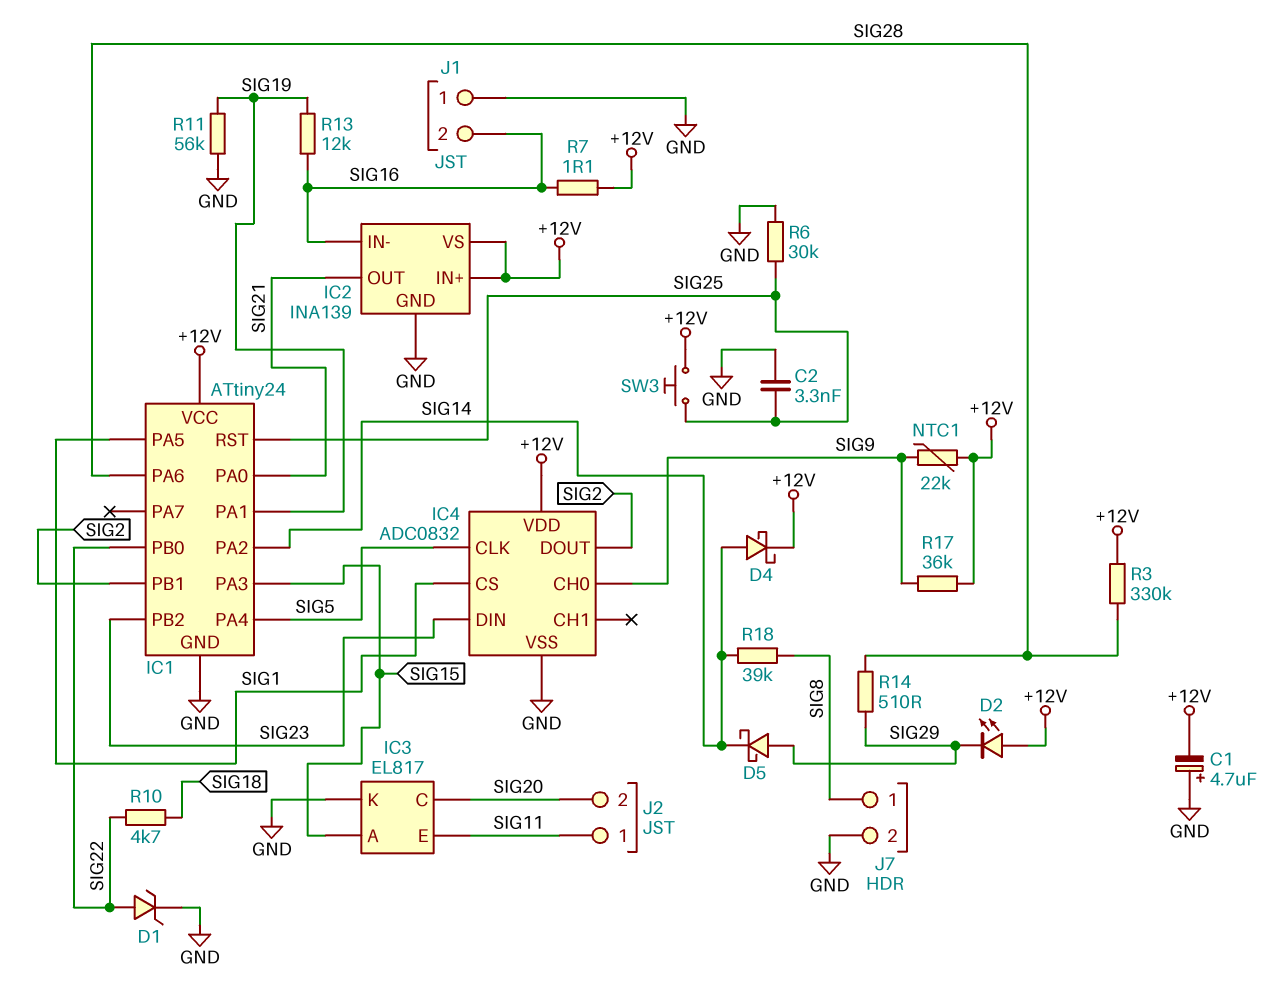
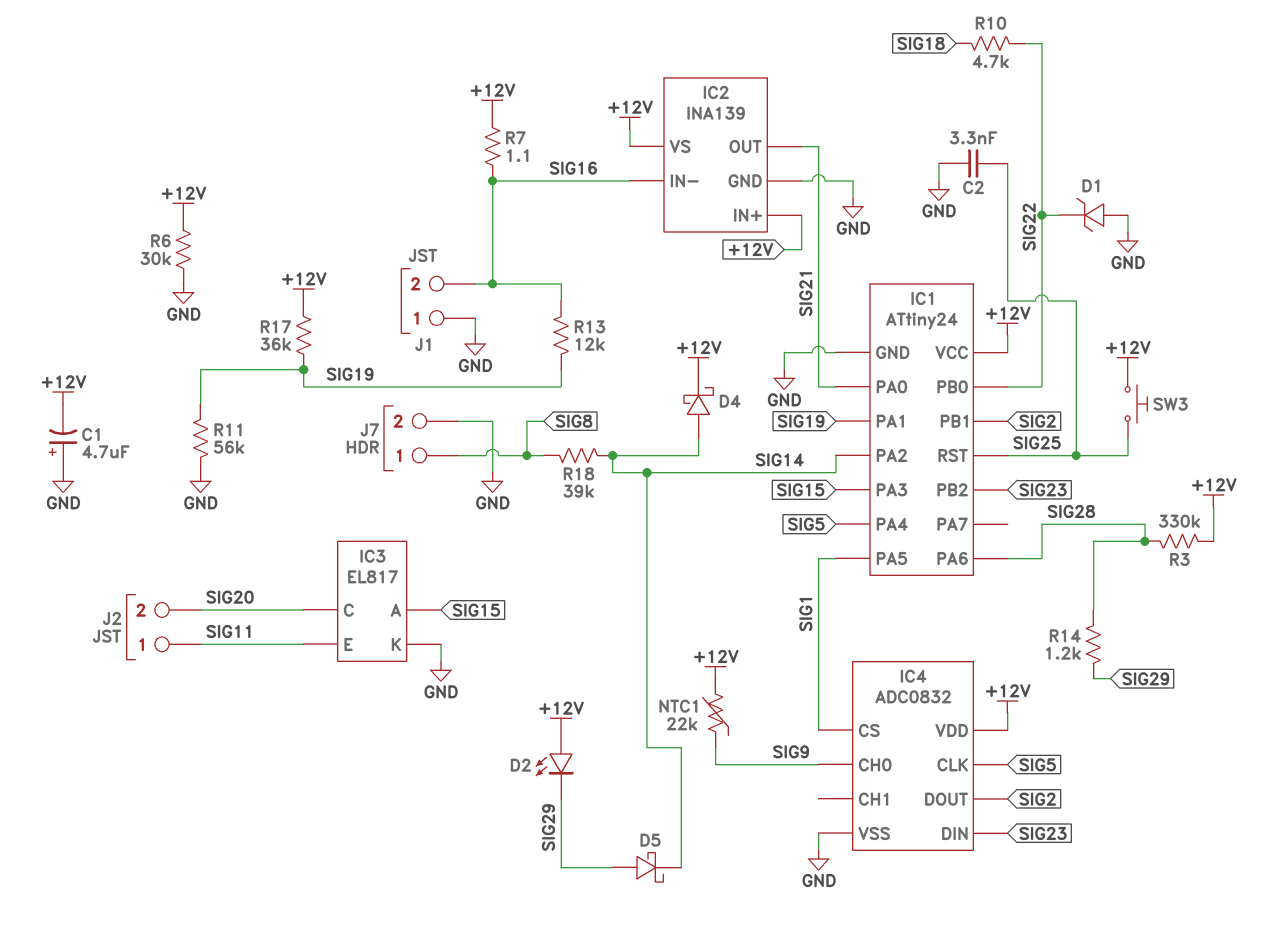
D1: zener (A SIG22, K GND) -> zener (A GND, K SIG22)
R6: 30k (GND, SIG25) -> 30k (+12V, GND)
R14: 510 (SIG28, SIG29) -> 1.2k (SIG28, SIG29)
R17: 36k (+12V, SIG9) -> 36k (+12V, SIG19)

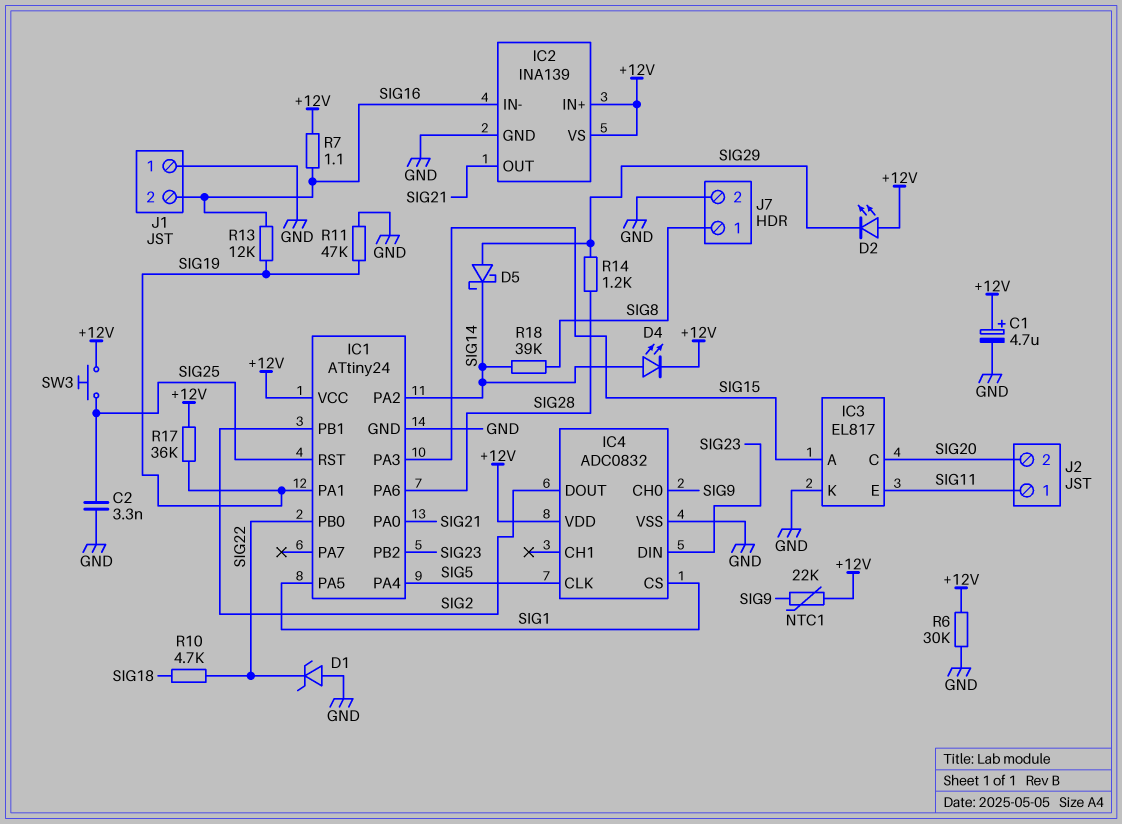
C1: 4.7uF (plus GND, minus +12V) -> 4.7uF (plus +12V, minus GND)
D4: schottky (A SIG14, K +12V) -> LED (A SIG14, K +12V)
R3: 330k (+12V, SIG28) -> none
R11: 56k (GND, SIG19) -> 47k (GND, SIG19)

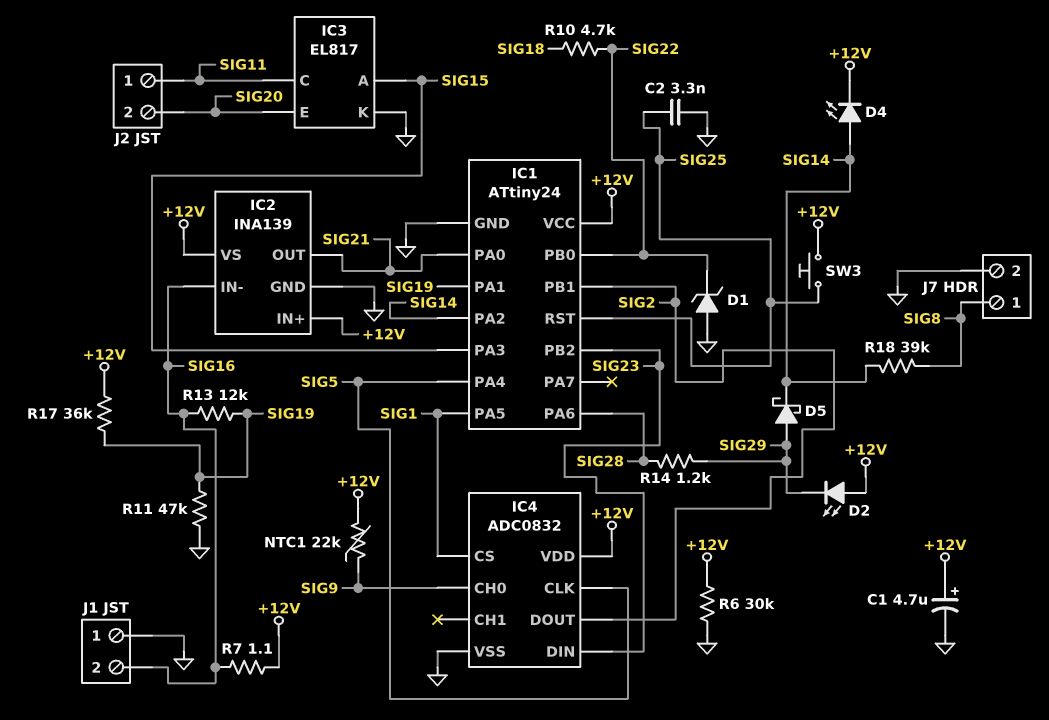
IC3 pin C: SIG20 -> SIG11
IC3 pin E: SIG11 -> SIG20

